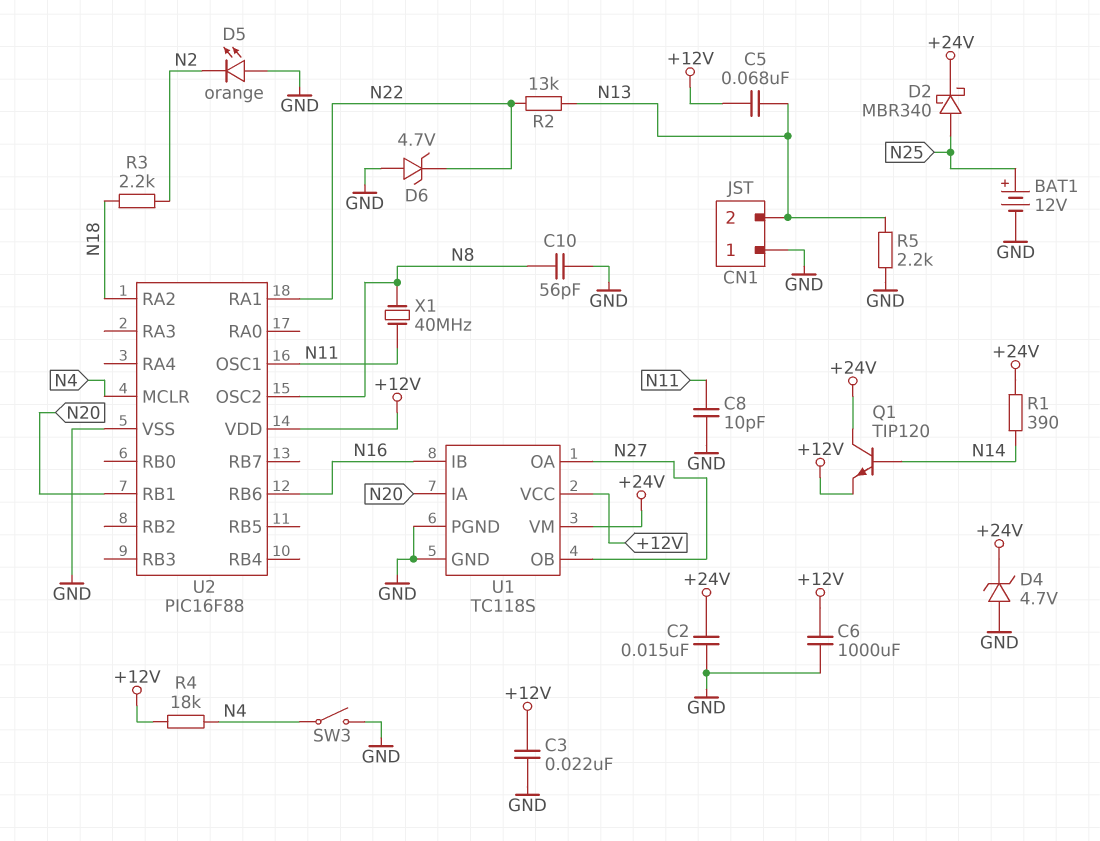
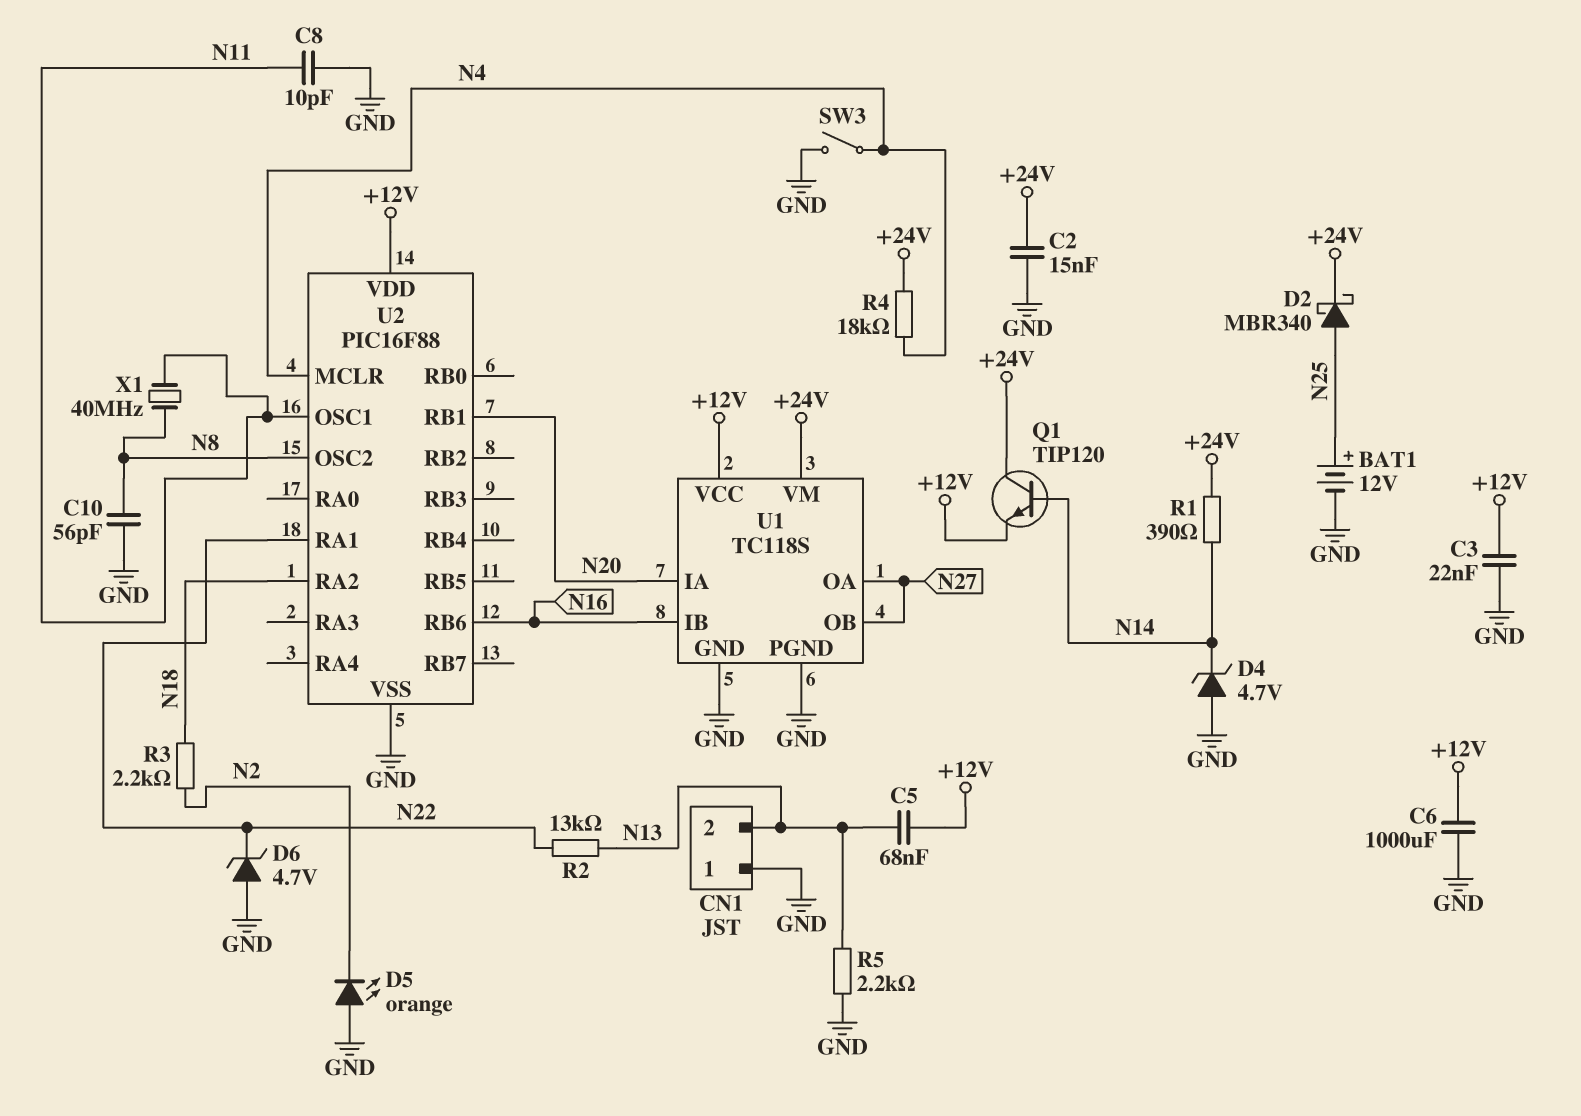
D4: zener 4.7V (A GND, K +24V) -> zener 4.7V (A GND, K N14)
R4: 18k (+12V, N4) -> 18k (+24V, N4)

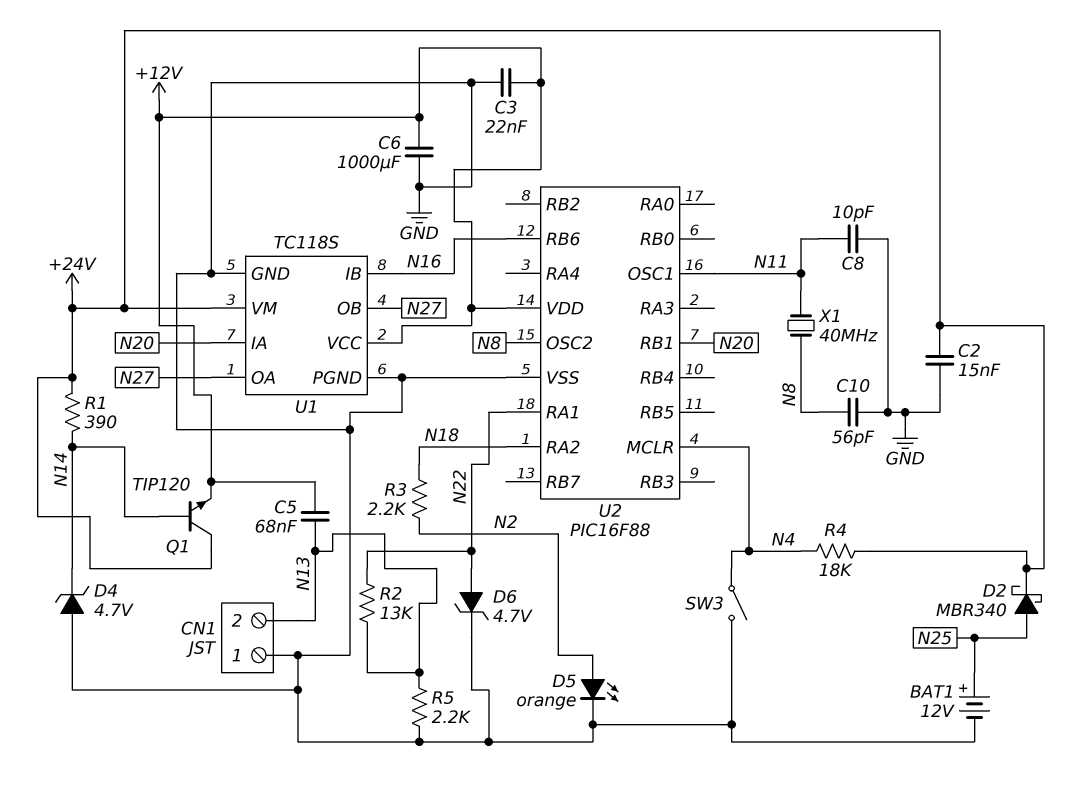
D5: LED orange (A GND, K N2) -> LED orange (A N2, K GND)
D6: zener 4.7V (A GND, K N22) -> zener 4.7V (A N22, K GND)

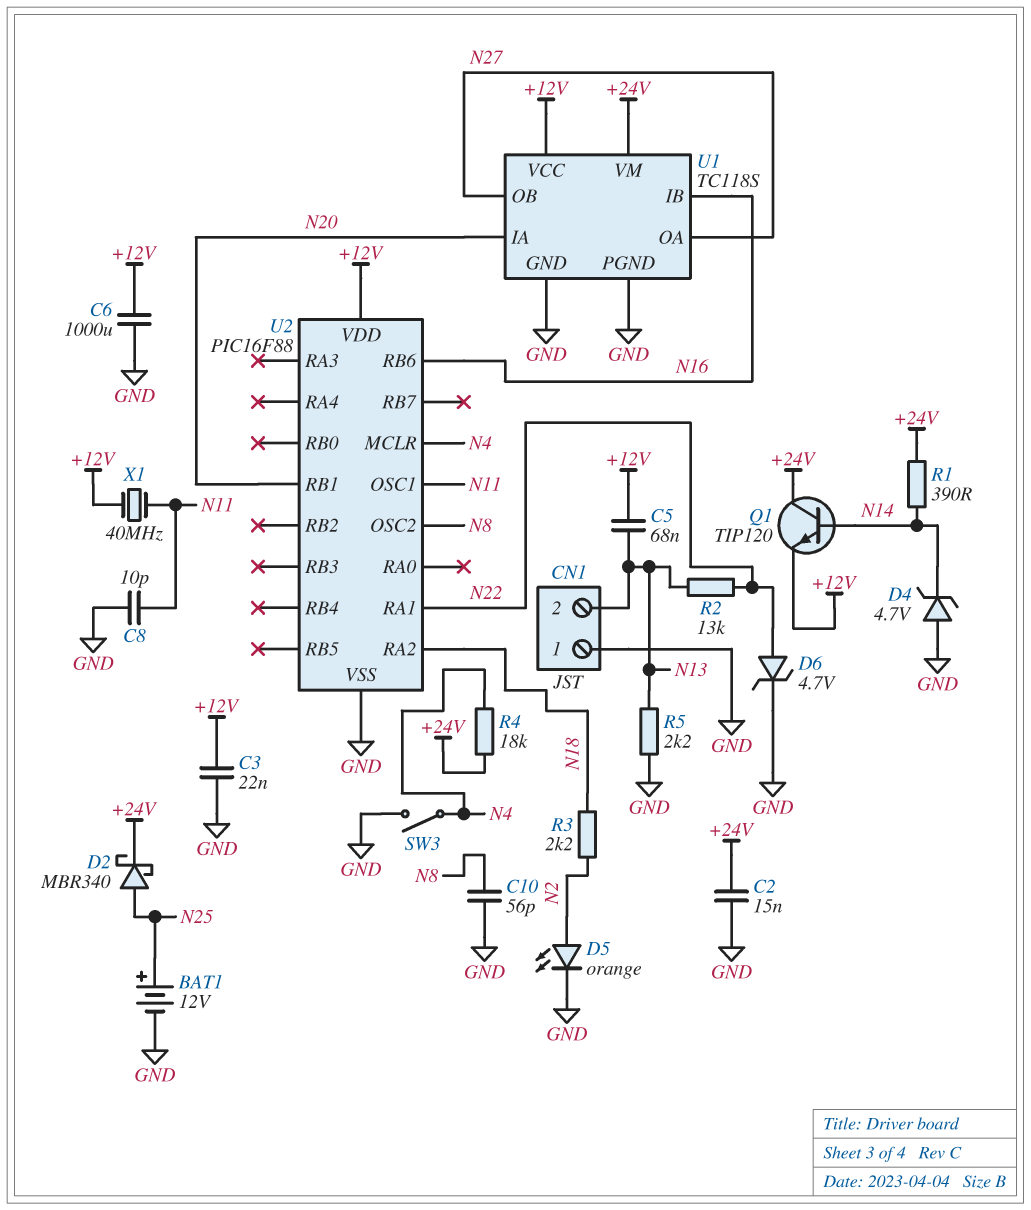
X1: 40MHz (N8, N11) -> 40MHz (+12V, N11)

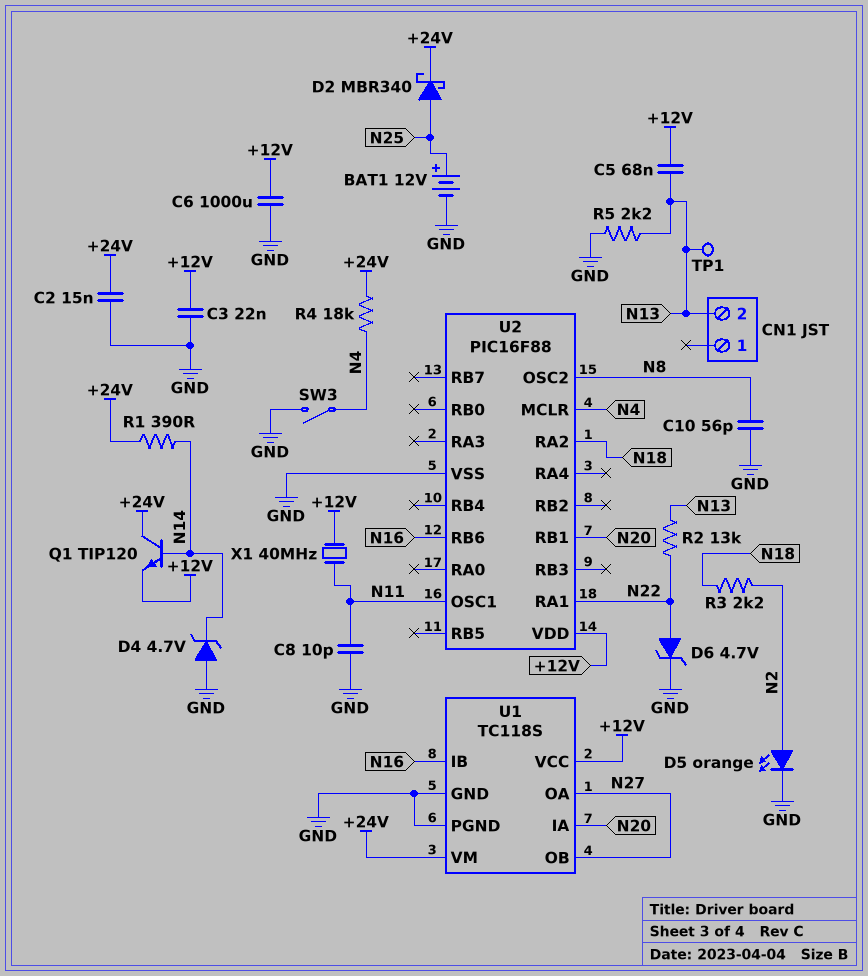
CN1 pin 1: GND -> none
TP1: none -> test point (N13)

